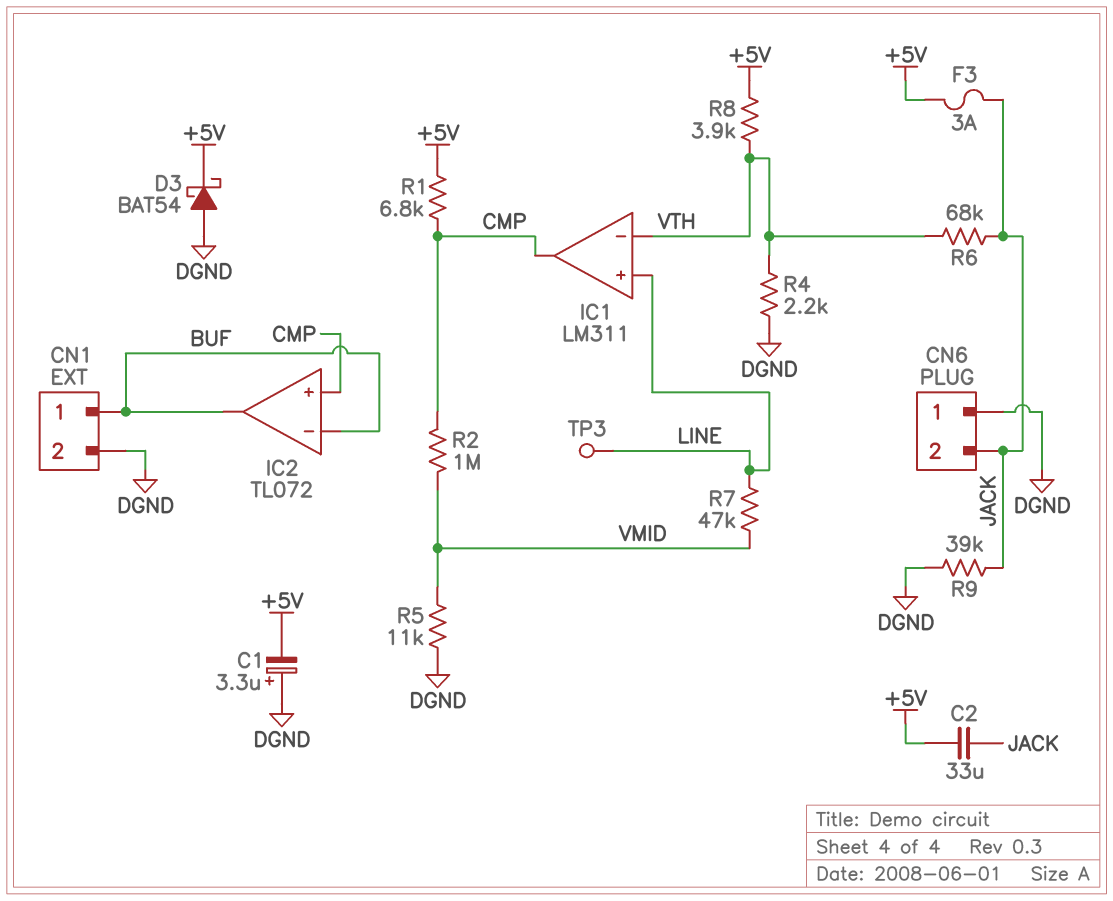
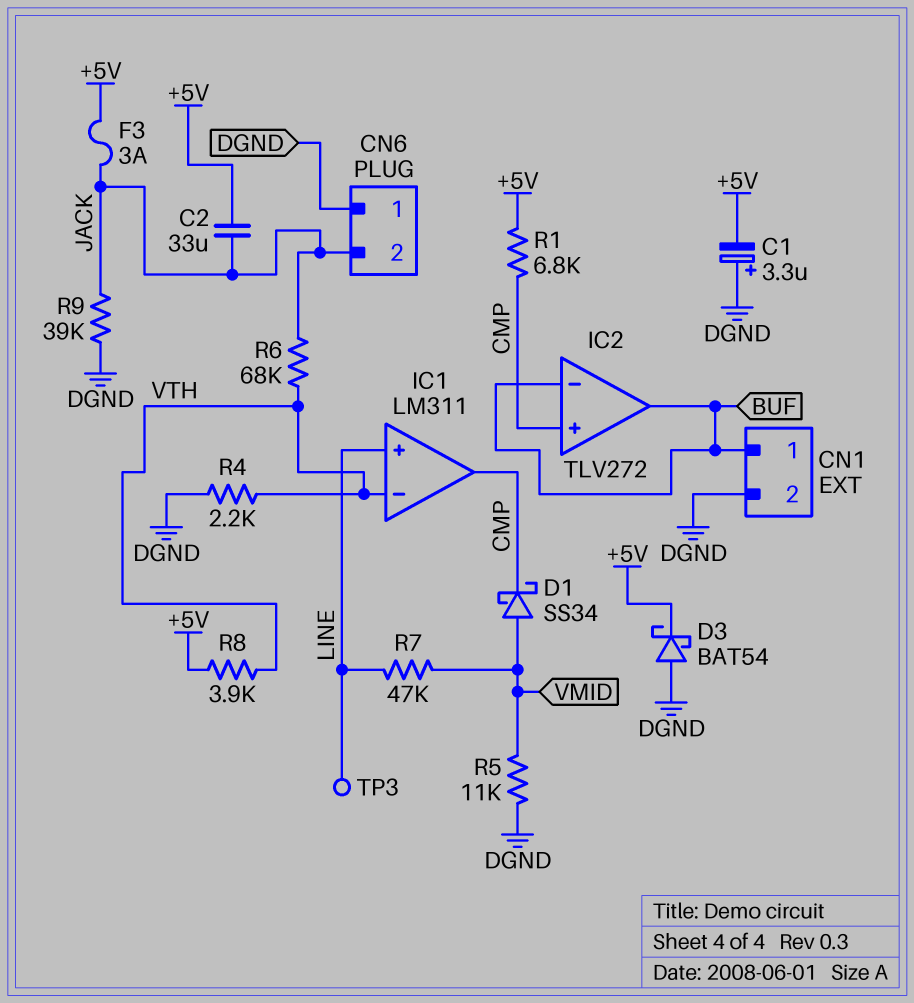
D1: none -> schottky SS34 (A VMID, K CMP)
IC2: TL072 -> TLV272
R2: 1M (CMP, VMID) -> none

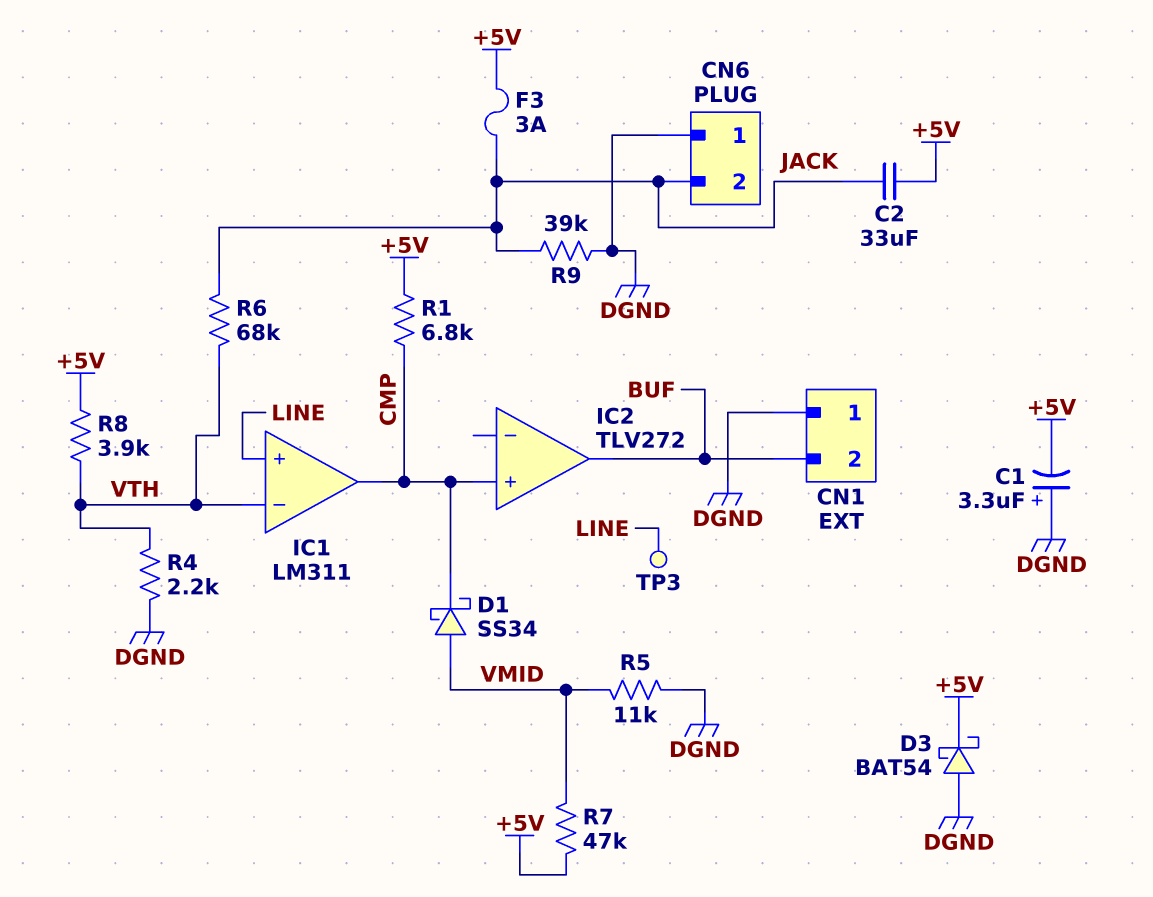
CN1 pin 1: BUF -> DGND
CN1 pin 2: DGND -> BUF
IC2 pin in-: BUF -> none
R7: 47k (LINE, VMID) -> 47k (+5V, VMID)

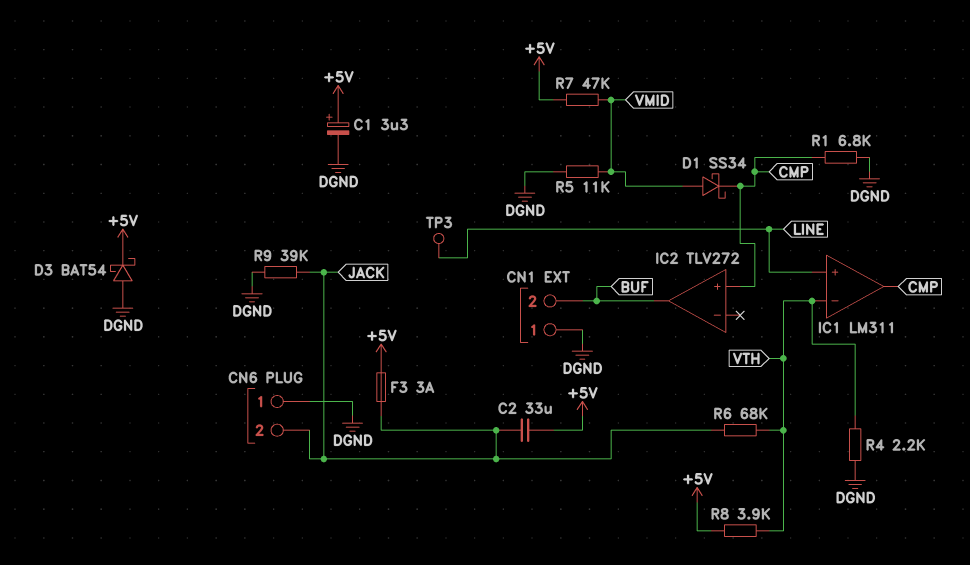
C1: 3.3uF (plus DGND, minus +5V) -> 3.3uF (plus +5V, minus DGND)
R1: 6.8k (+5V, CMP) -> 6.8k (CMP, DGND)

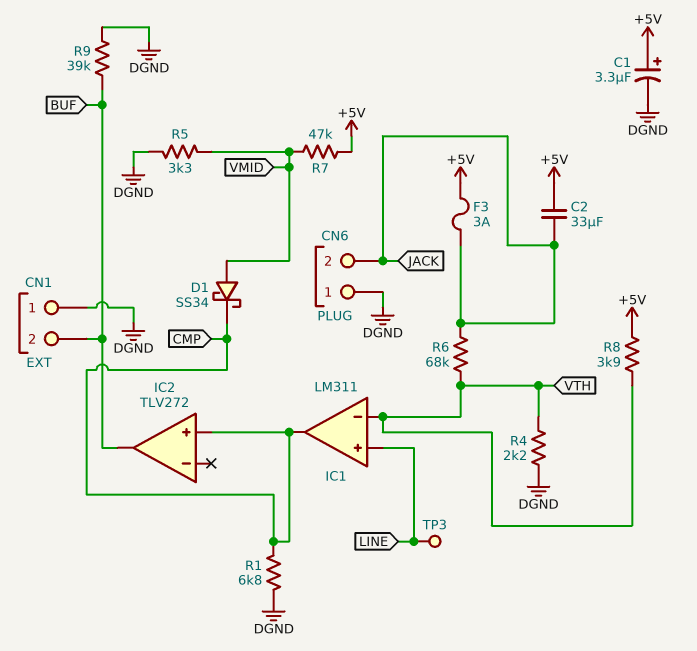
D3: schottky BAT54 (A DGND, K +5V) -> none
R5: 11k (DGND, VMID) -> 3.3k (DGND, VMID)
R9: 39k (DGND, JACK) -> 39k (BUF, DGND)

